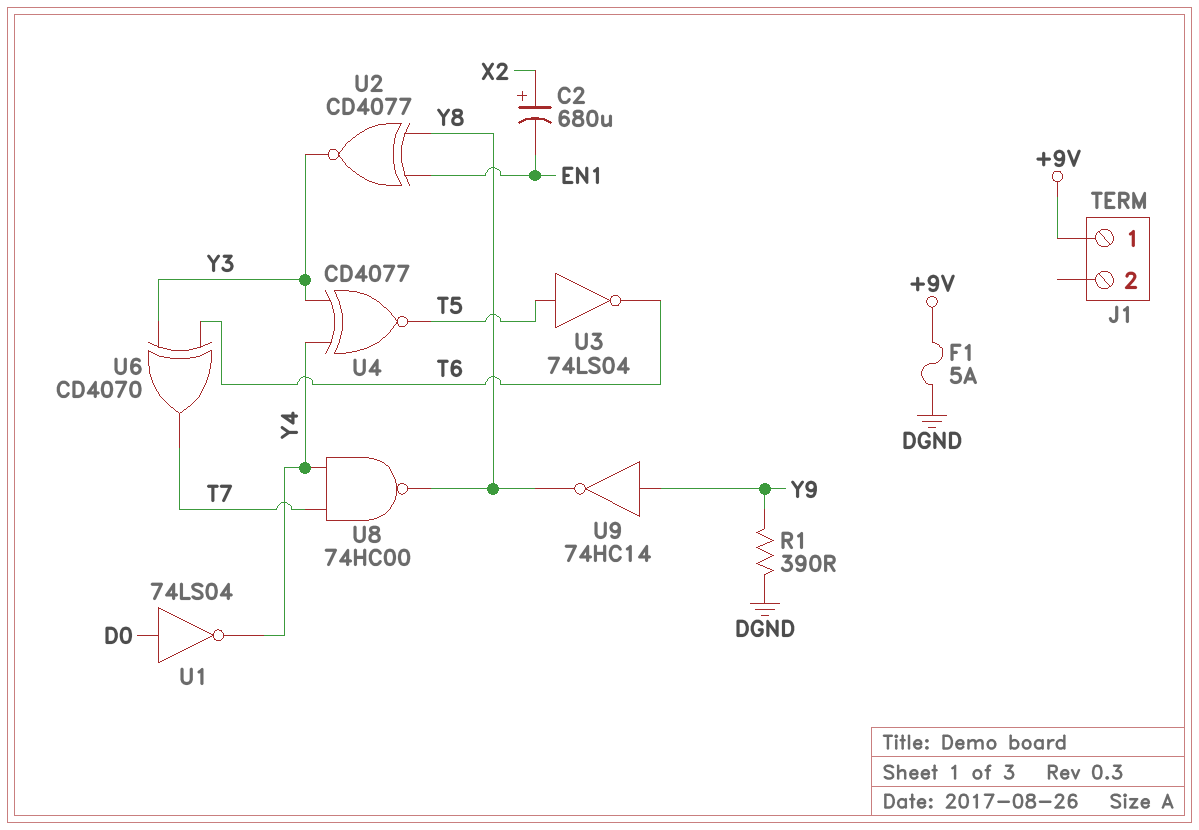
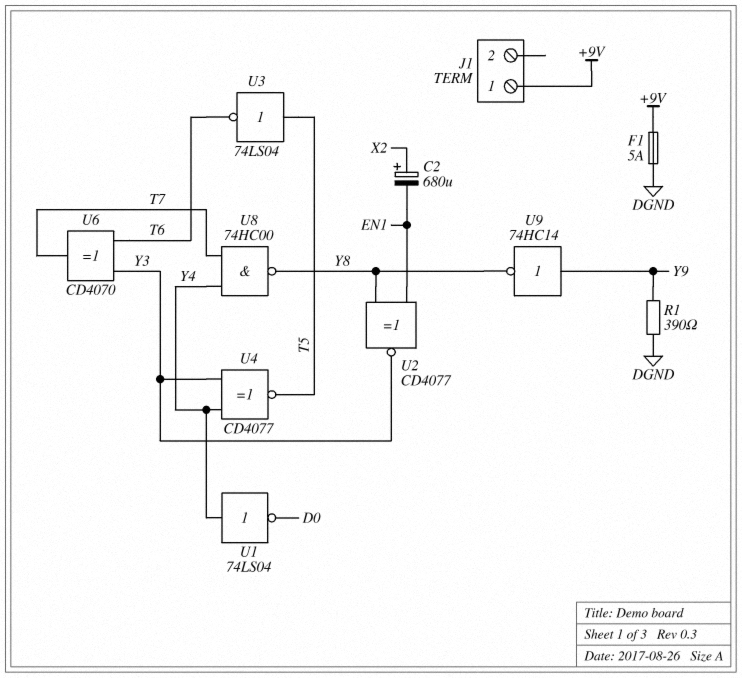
U1: NOT 74LS04 (in D0, out Y4) -> NOT 74LS04 (in Y4, out D0)

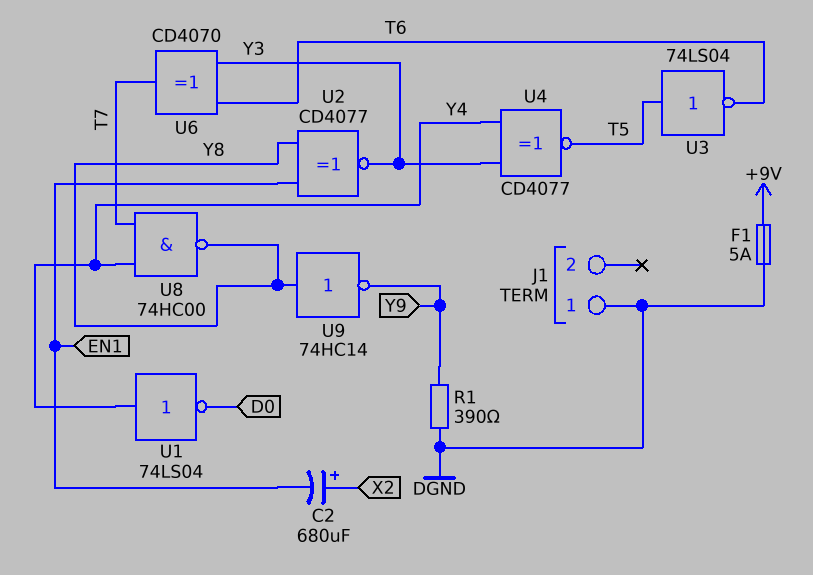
J1 pin 1: +9V -> DGND
U9: NOT 74HC14 (in Y9, out Y8) -> NOT 74HC14 (in Y8, out Y9)

